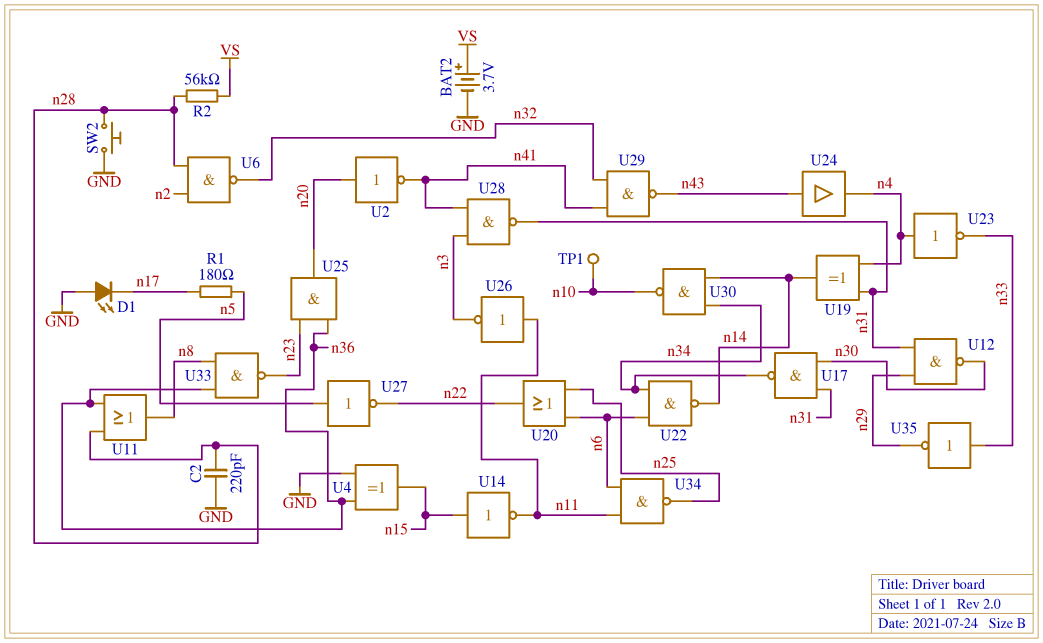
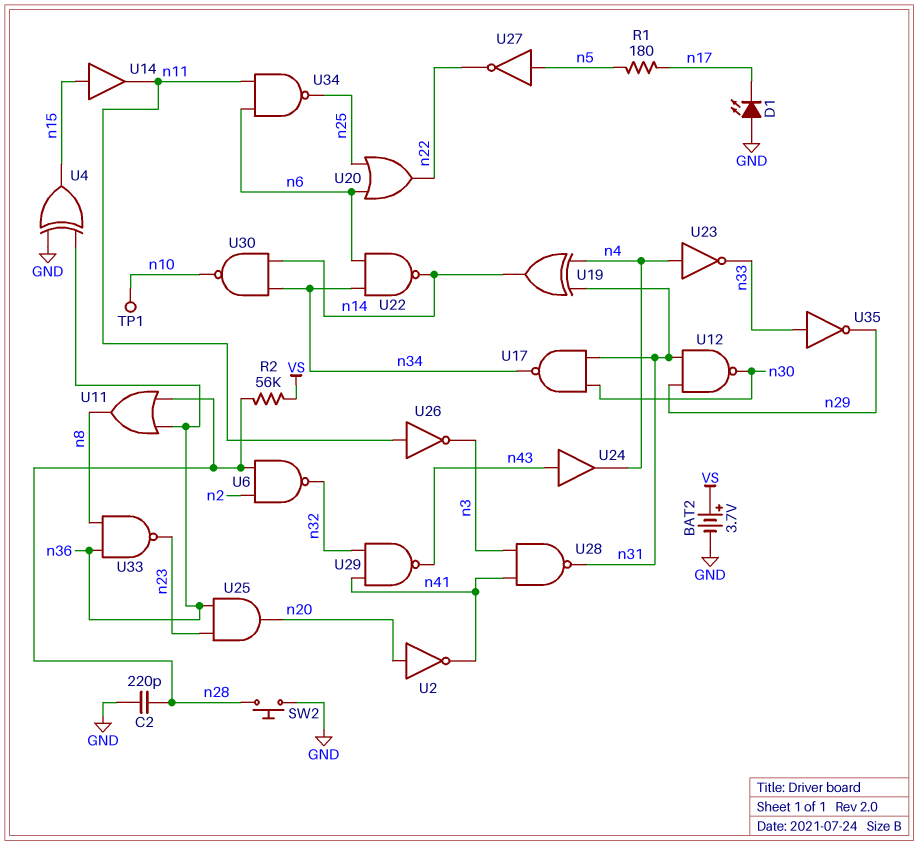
U14: NOT (in n15, out n11) -> buffer (in n15, out n11)

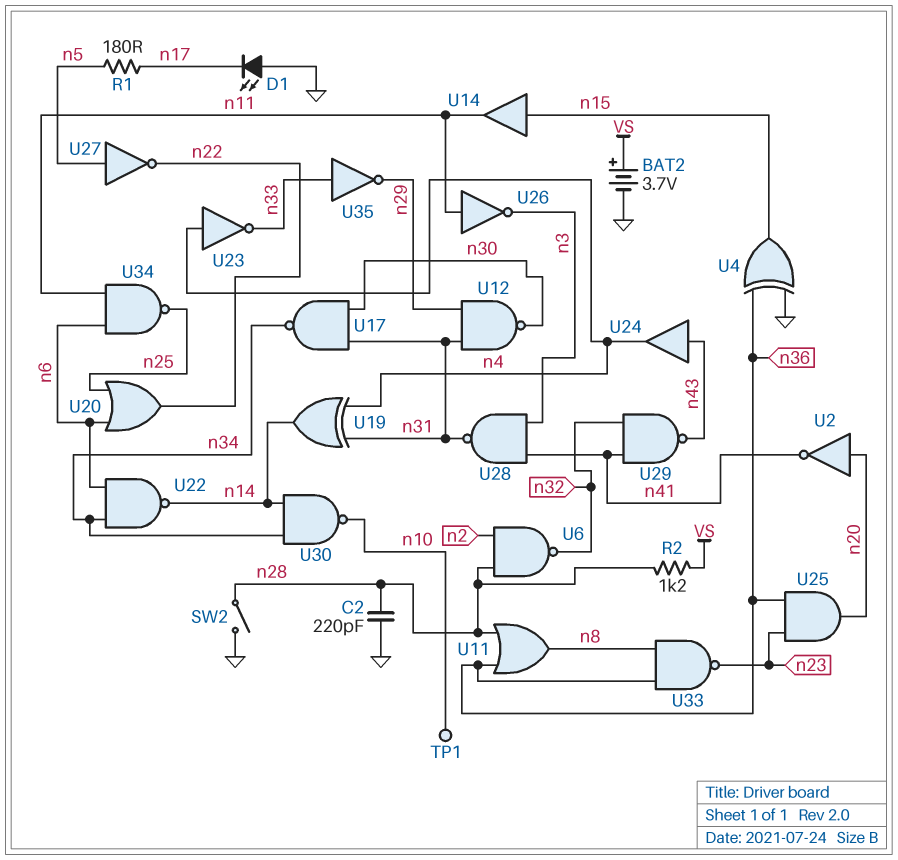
R2: 56k (VS, n28) -> 1.2k (VS, n28)
SW2: button (GND, n28) -> switch (GND, n28)

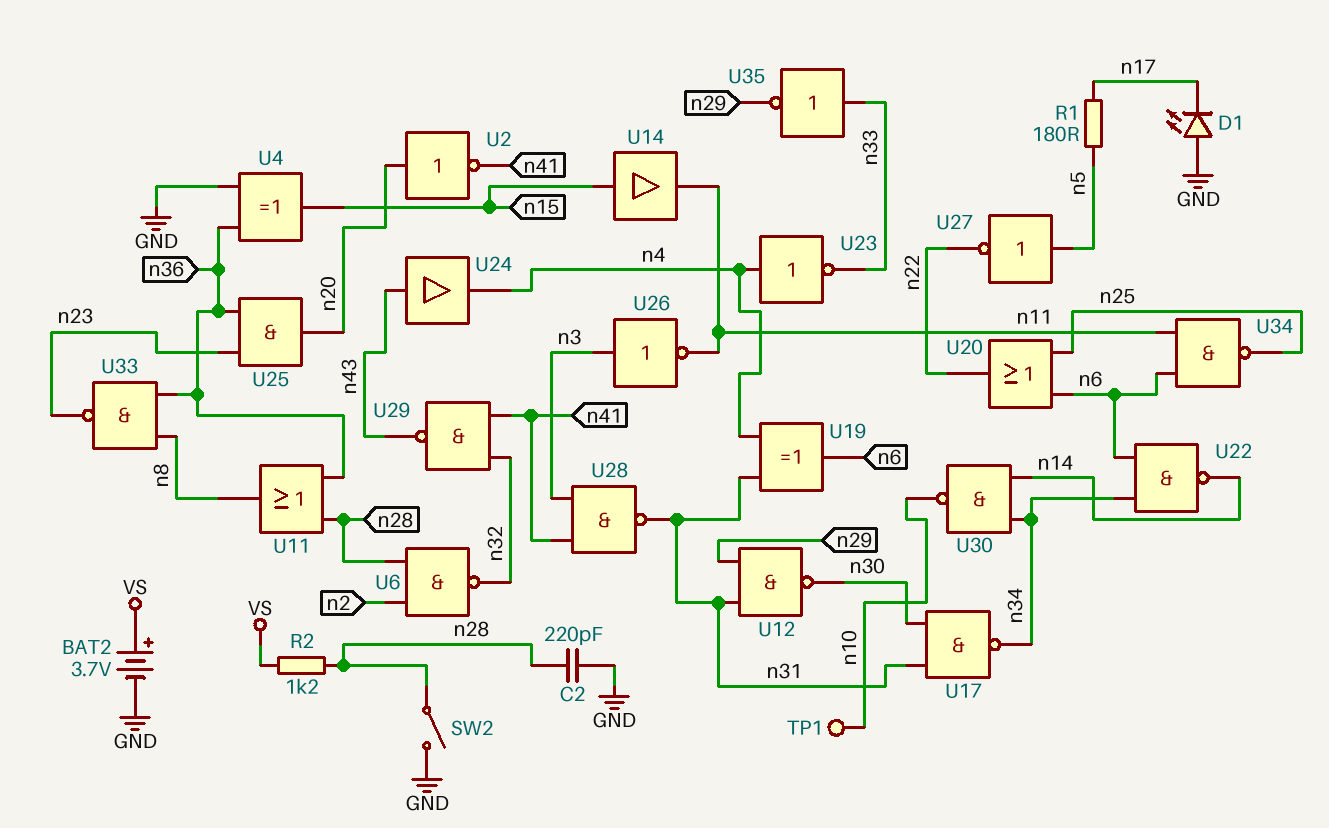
U19: XOR (in n4, in n31, out n14) -> XOR (in n4, in n31, out n6)
U26: NOT (in n11, out n3) -> NOT (in n3, out n11)

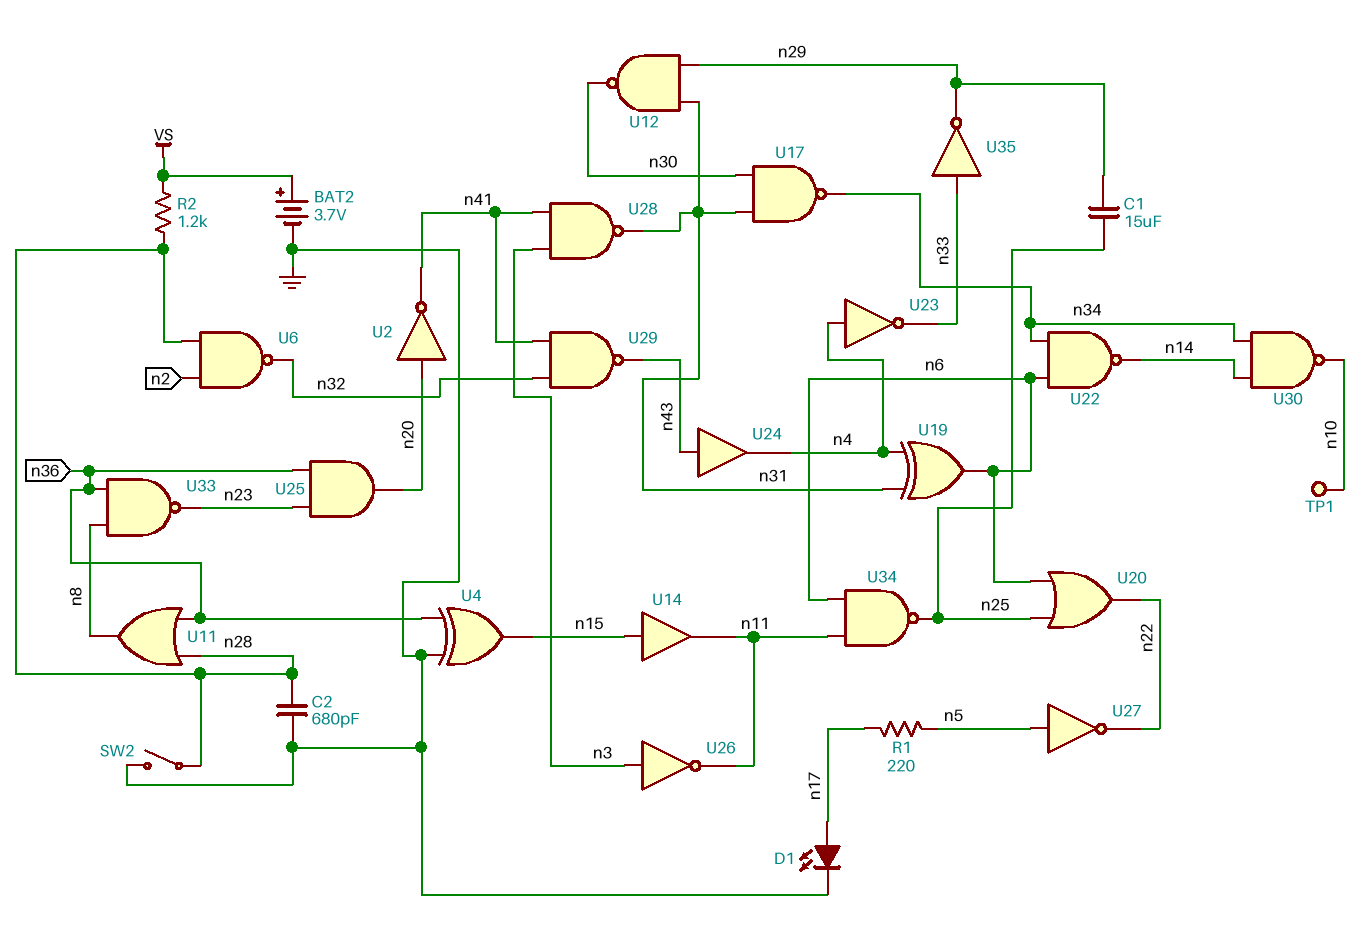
C1: none -> 15uF (n25, n29)
C2: 220pF (GND, n28) -> 680pF (GND, n28)
D1: LED (A GND, K n17) -> LED (A n17, K GND)
R1: 180 (n5, n17) -> 220 (n5, n17)

